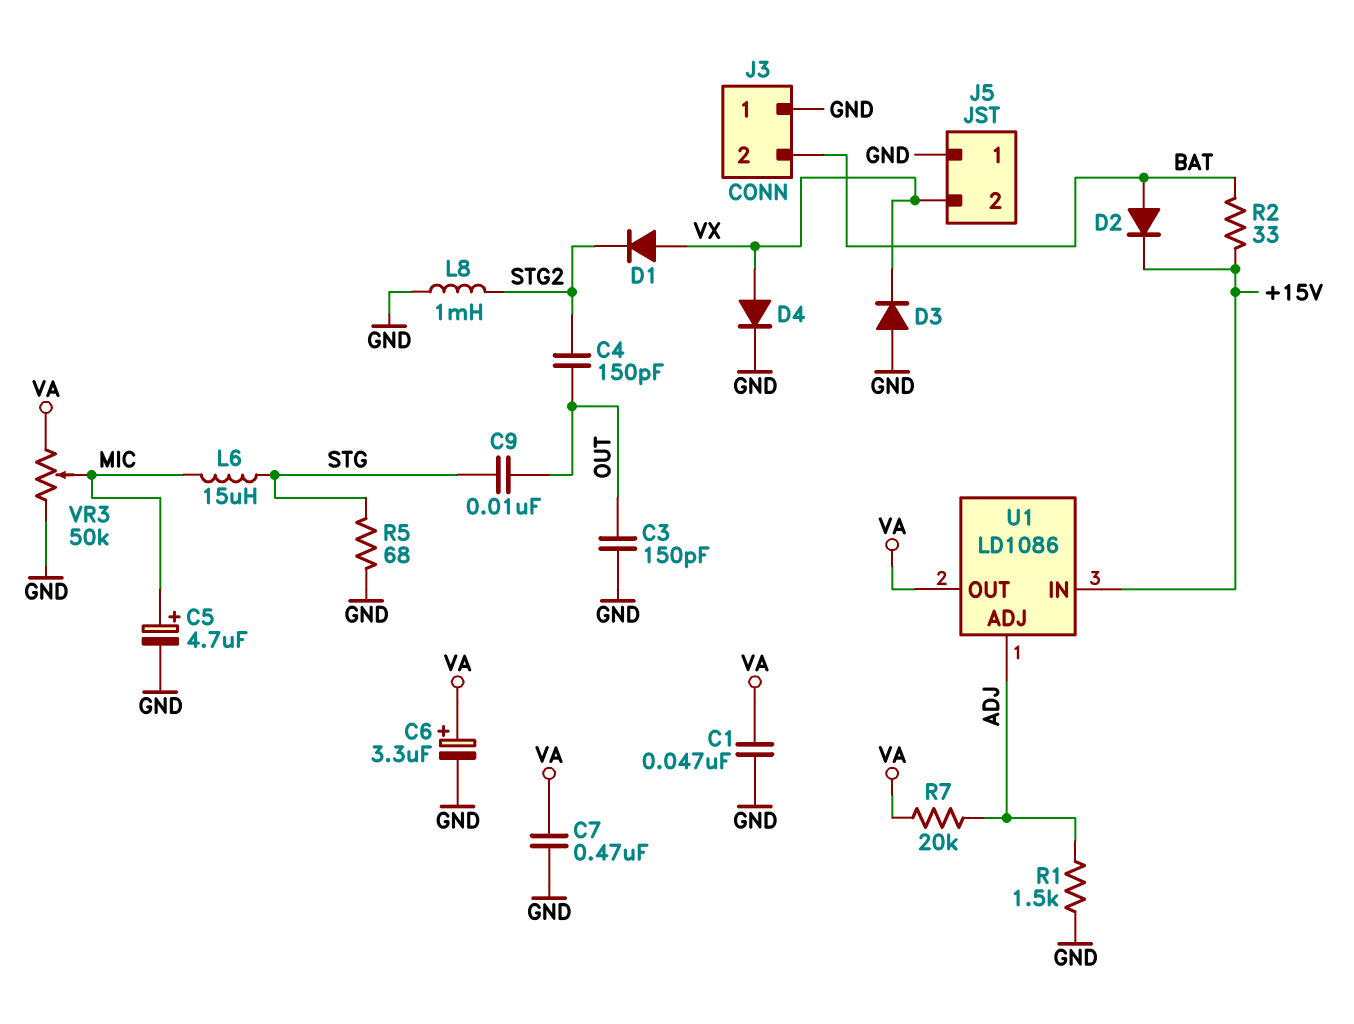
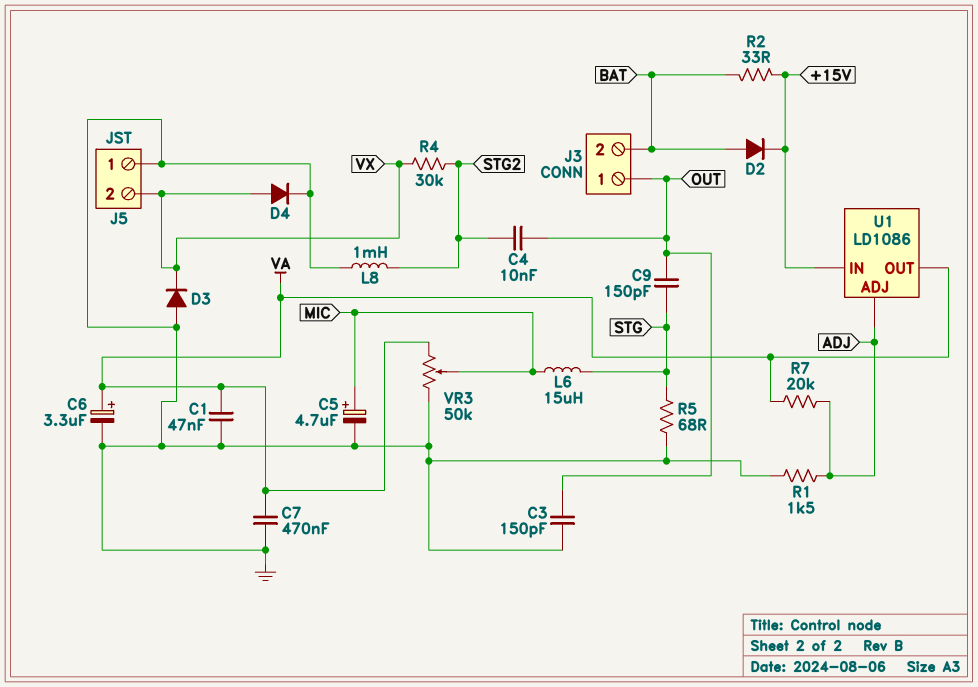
C4: 150pF (OUT, STG2) -> 10nF (OUT, STG2)
C9: 10nF (OUT, STG) -> 150pF (OUT, STG)
D1: diode (A VX, K STG2) -> none
J3 pin 1: GND -> OUT
R4: none -> 30k (STG2, VX)

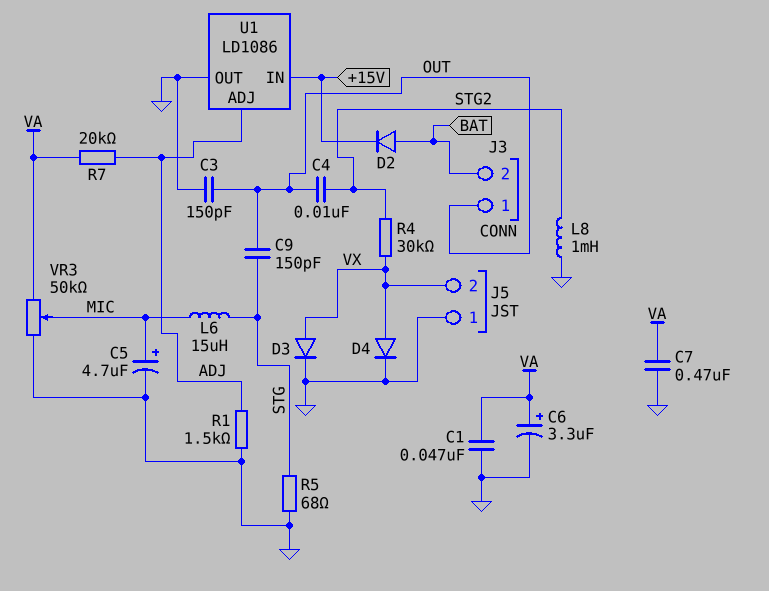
D3: diode (A GND, K VX) -> diode (A VX, K GND)
R2: 33 (+15V, BAT) -> none
U1 pin OUT: VA -> GND

